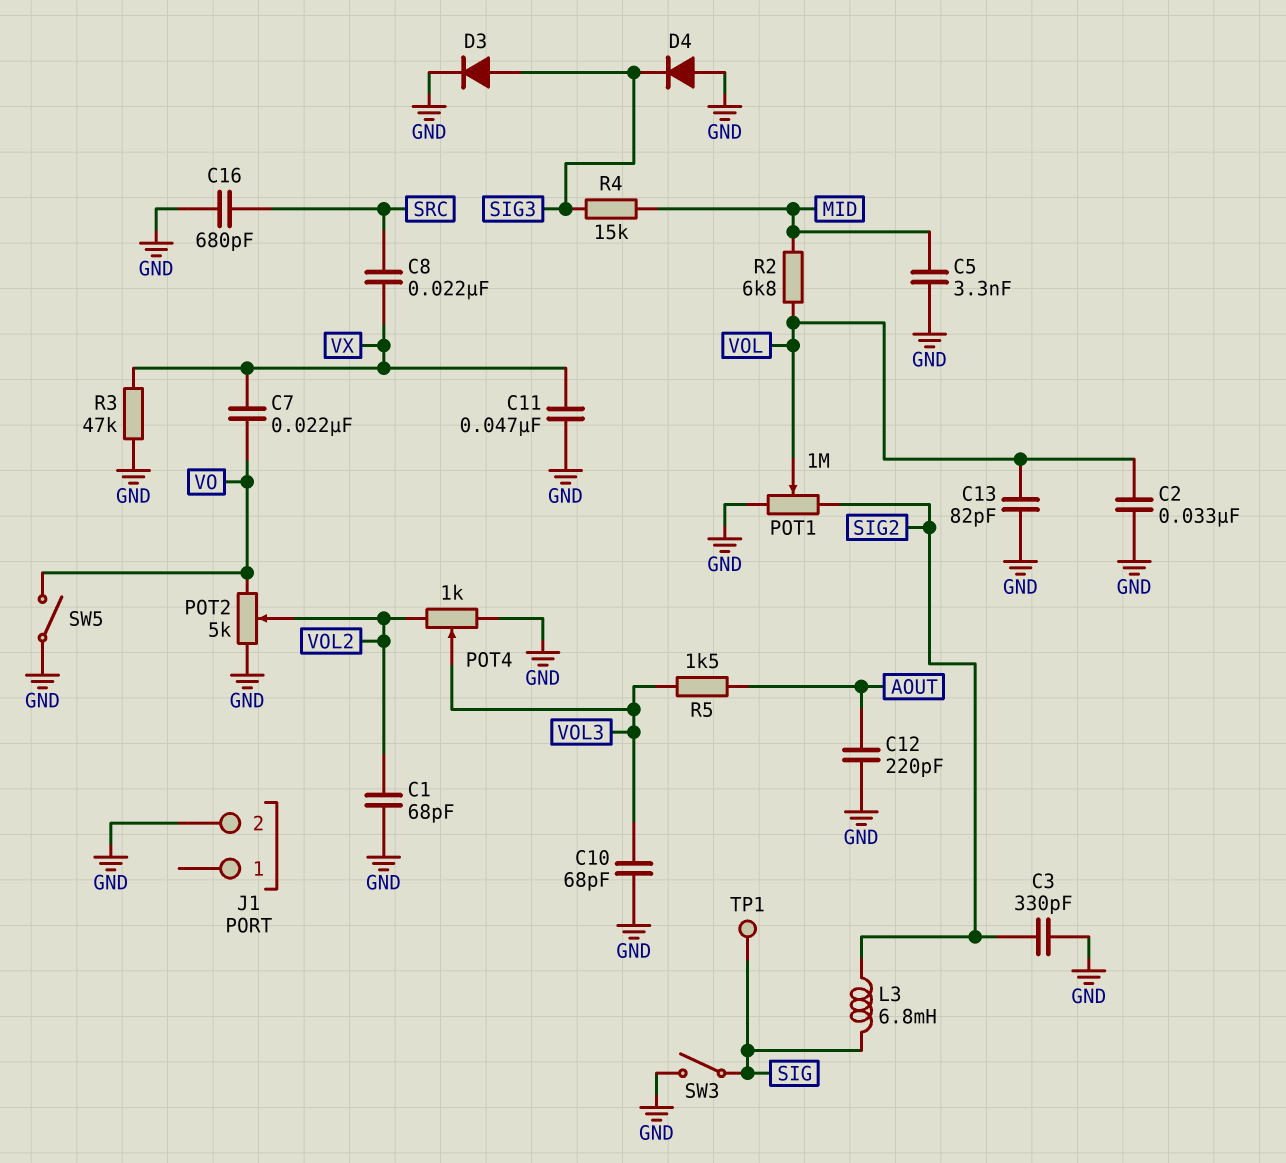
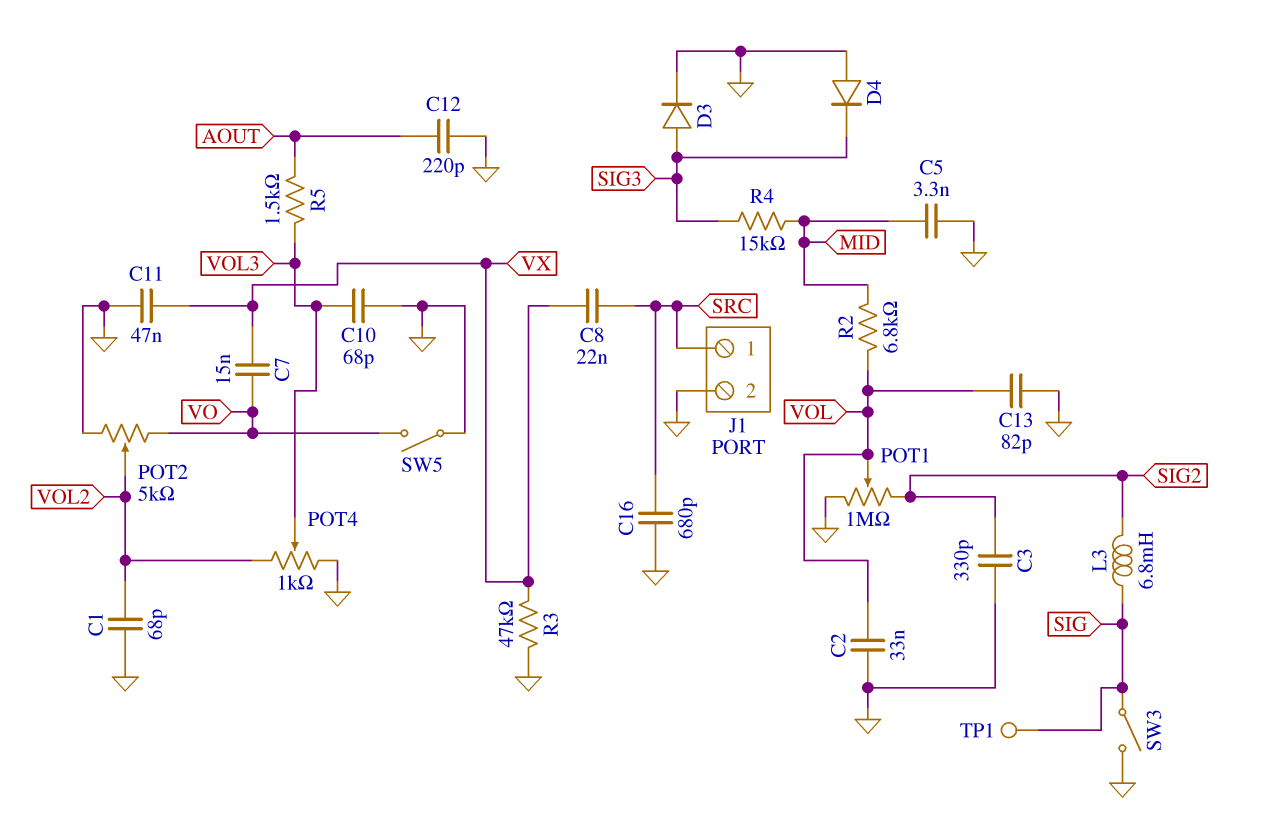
C7: 22nF (VO, VX) -> 15nF (VO, VX)
J1 pin 1: none -> SRC

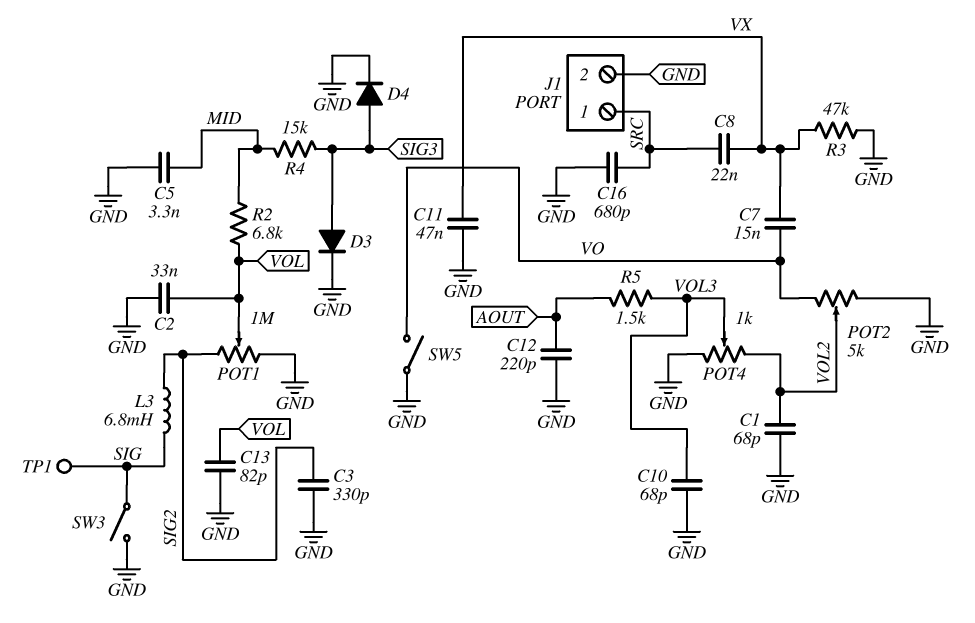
D4: diode (A GND, K SIG3) -> diode (A SIG3, K GND)

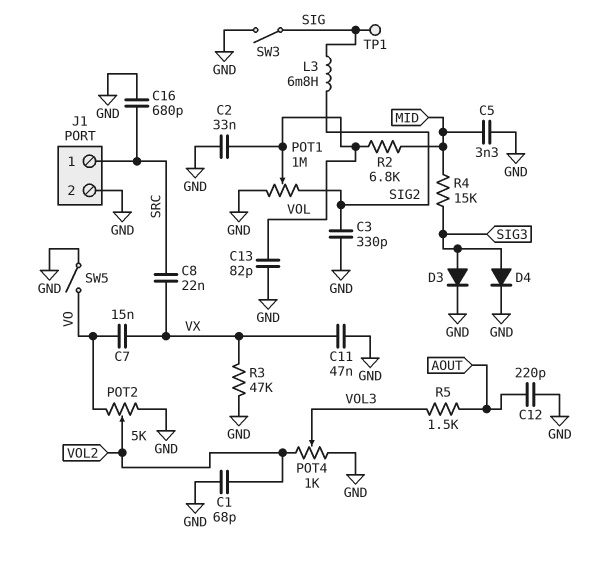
C10: 68pF (GND, VOL3) -> none

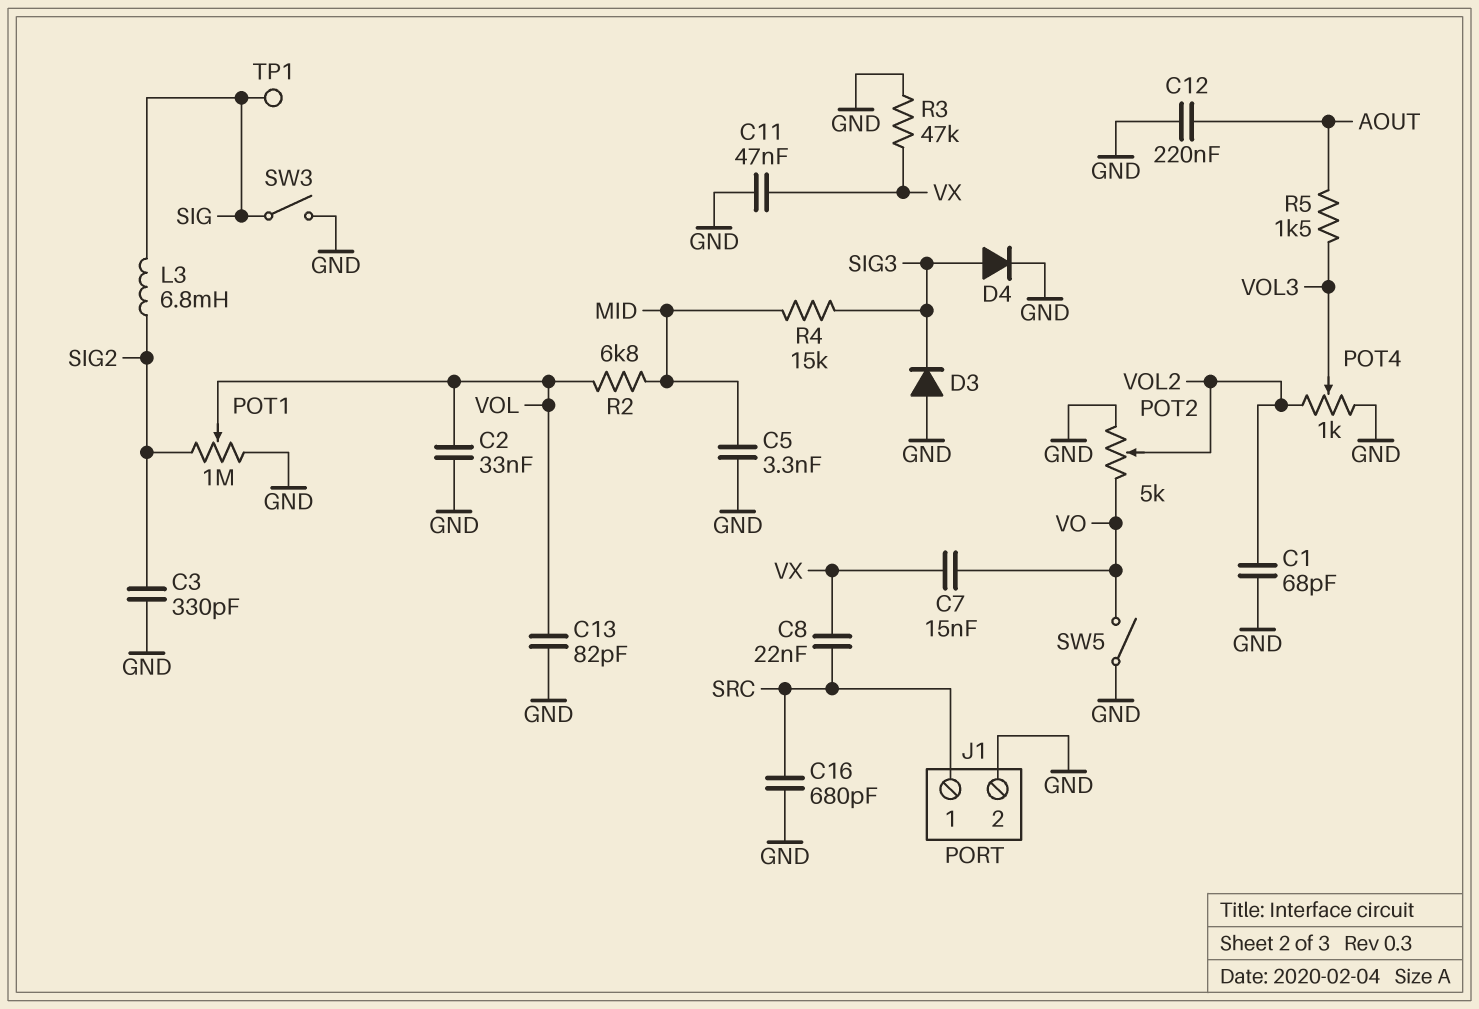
C12: 220pF (AOUT, GND) -> 220nF (AOUT, GND)
D3: diode (A SIG3, K GND) -> diode (A GND, K SIG3)

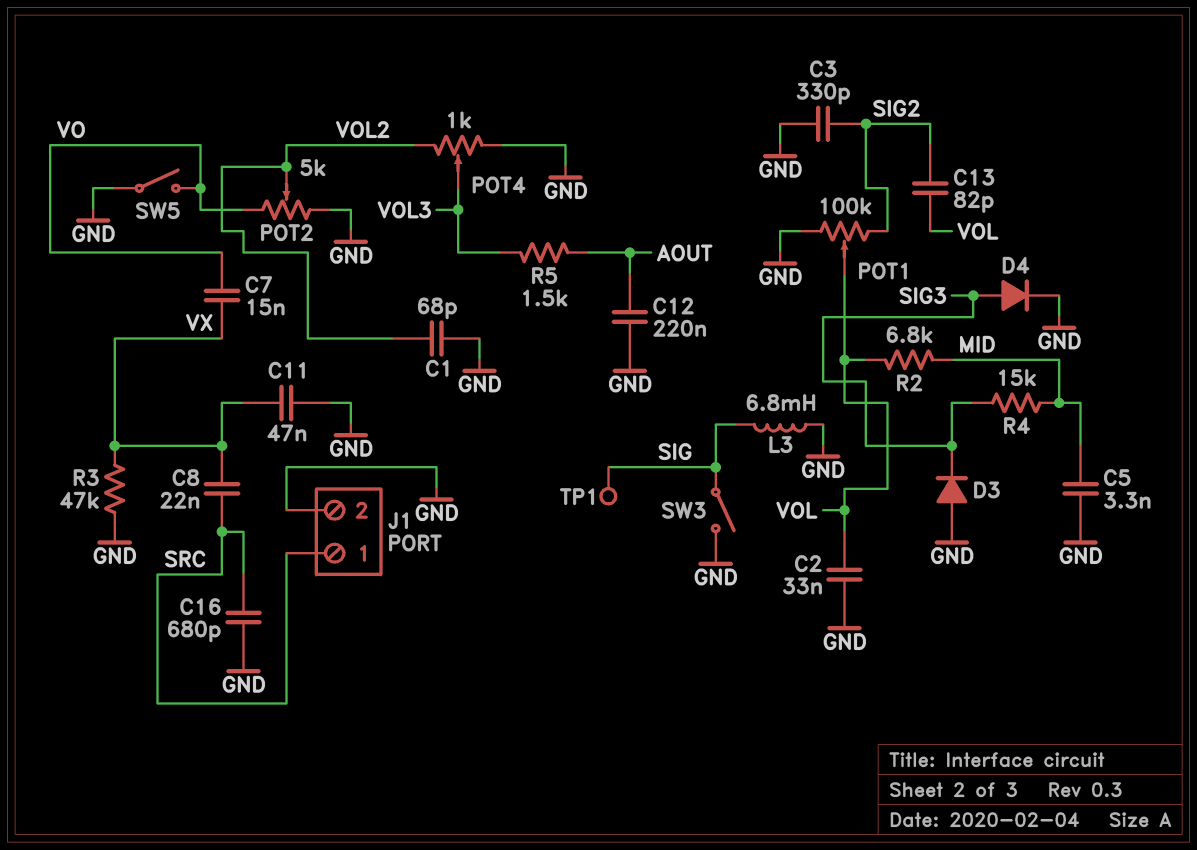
C13: 82pF (GND, VOL) -> 82pF (SIG2, VOL)
L3: 6.8mH (SIG, SIG2) -> 6.8mH (GND, SIG)
POT1: 1M (GND, SIG2, wiper VOL) -> 100k (GND, SIG2, wiper VOL)

